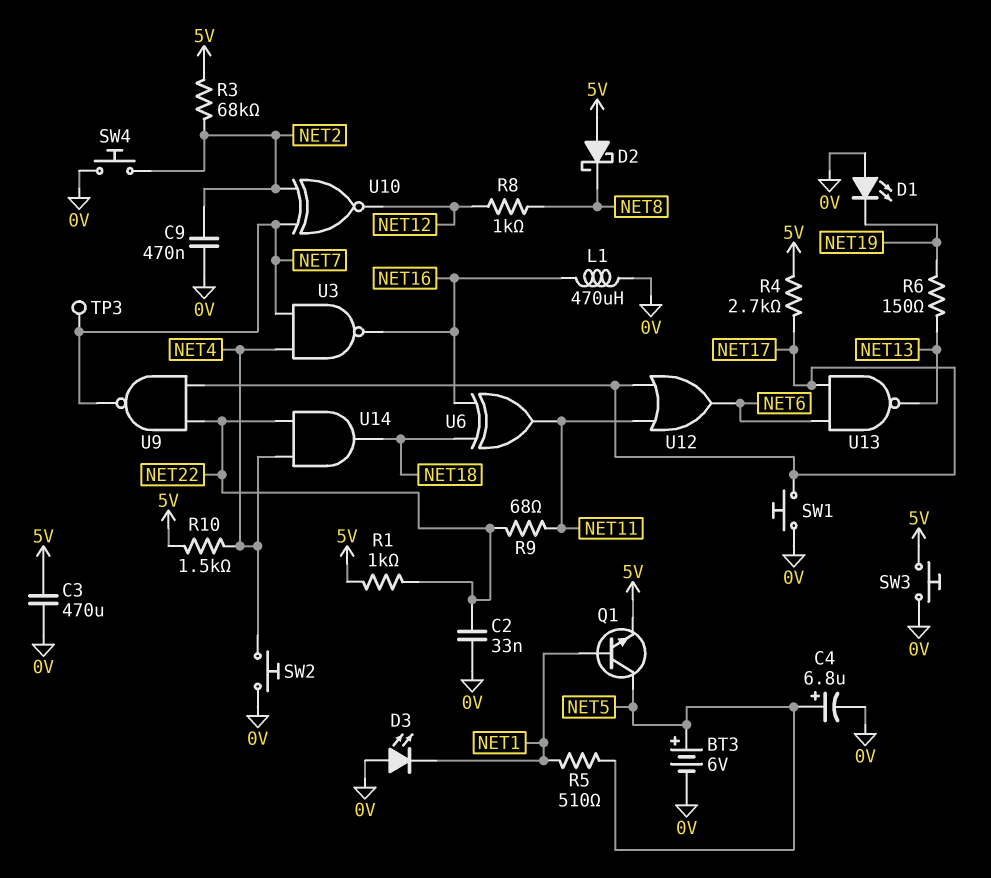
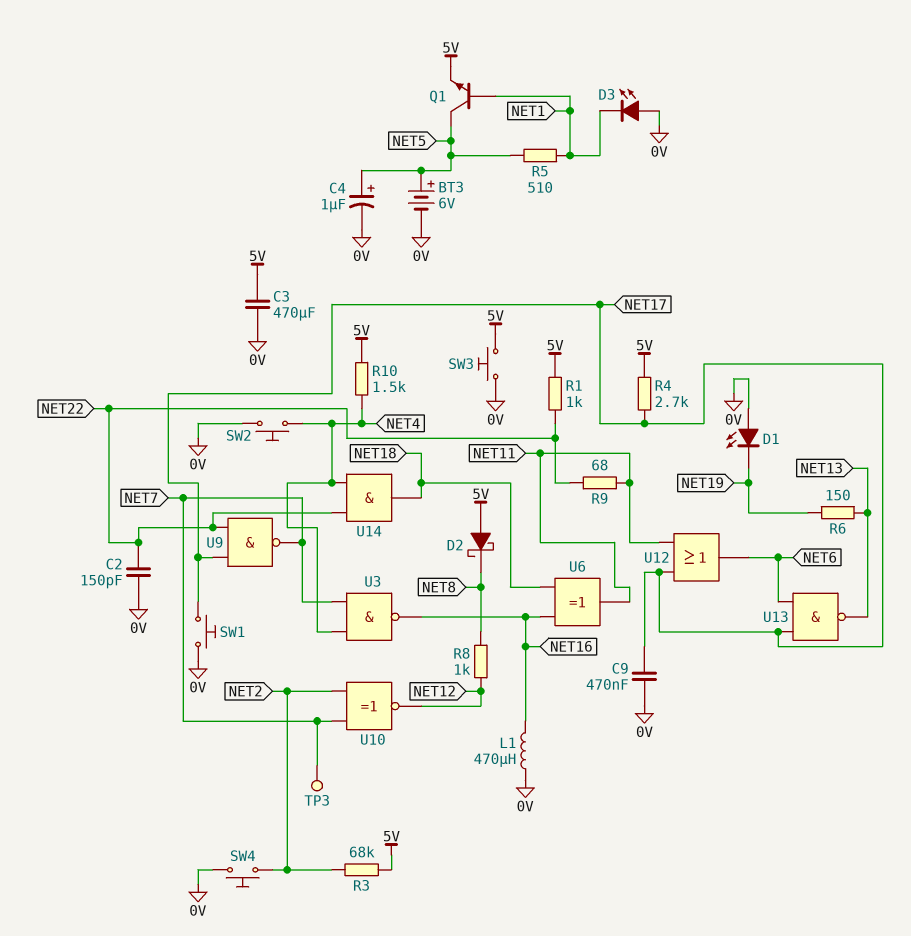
C2: 33nF (0V, NET22) -> 150pF (0V, NET22)
C4: 6.8uF (plus NET5, minus 0V) -> 1uF (plus NET5, minus 0V)
C9: 470nF (0V, NET2) -> 470nF (0V, NET17)

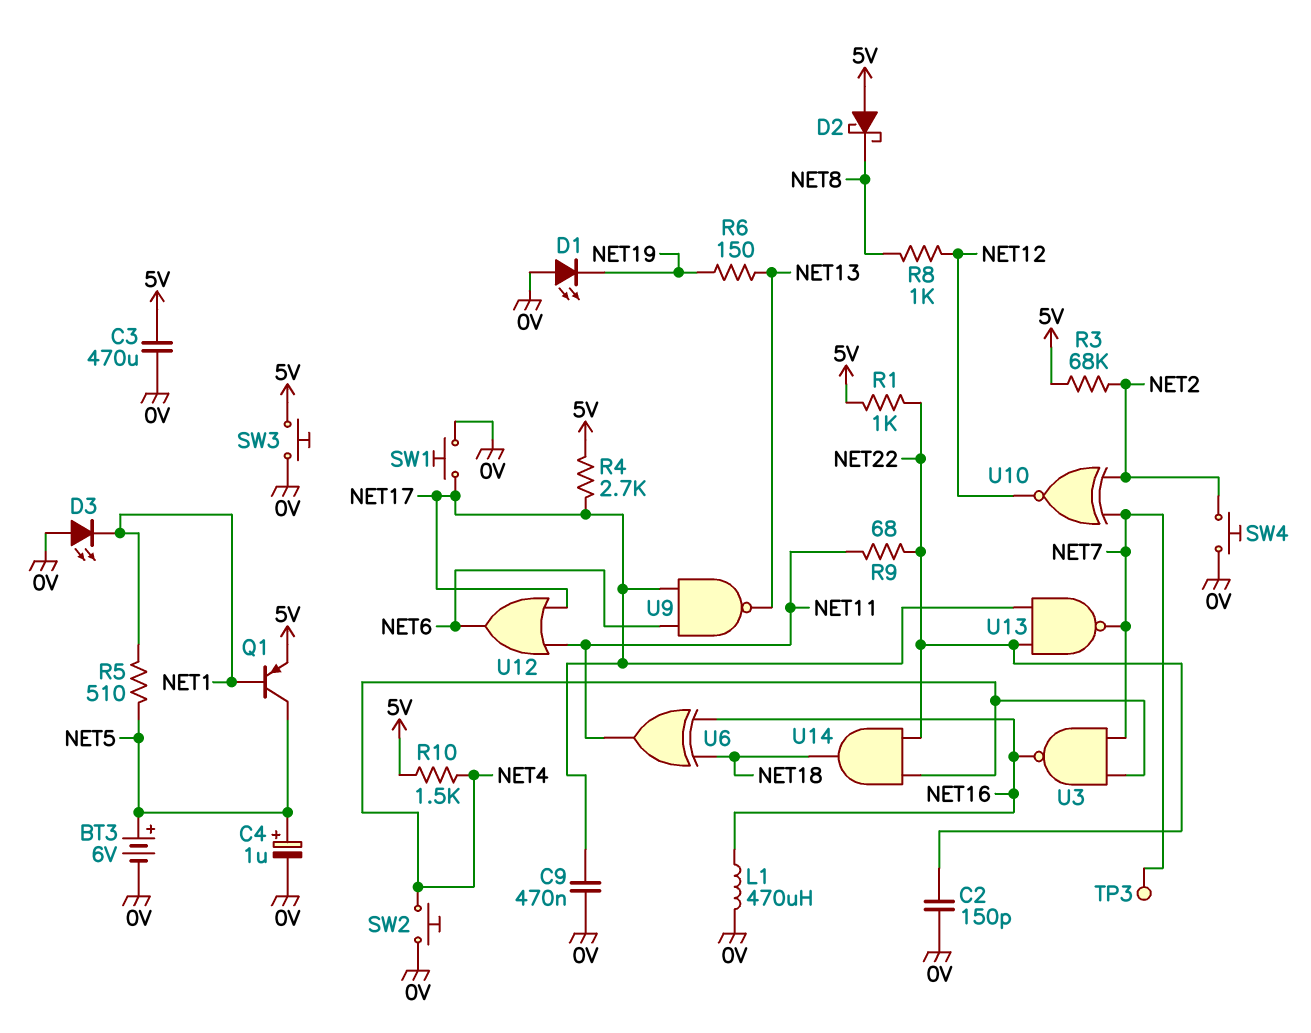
Q1: NPN (B NET1, C NET5, E 5V) -> PNP (B NET1, C NET5, E 5V)
U9: NAND (in NET17, in NET22, out NET7) -> NAND (in NET6, in NET17, out NET13)
U13: NAND (in NET6, in NET17, out NET13) -> NAND (in NET17, in NET22, out NET7)

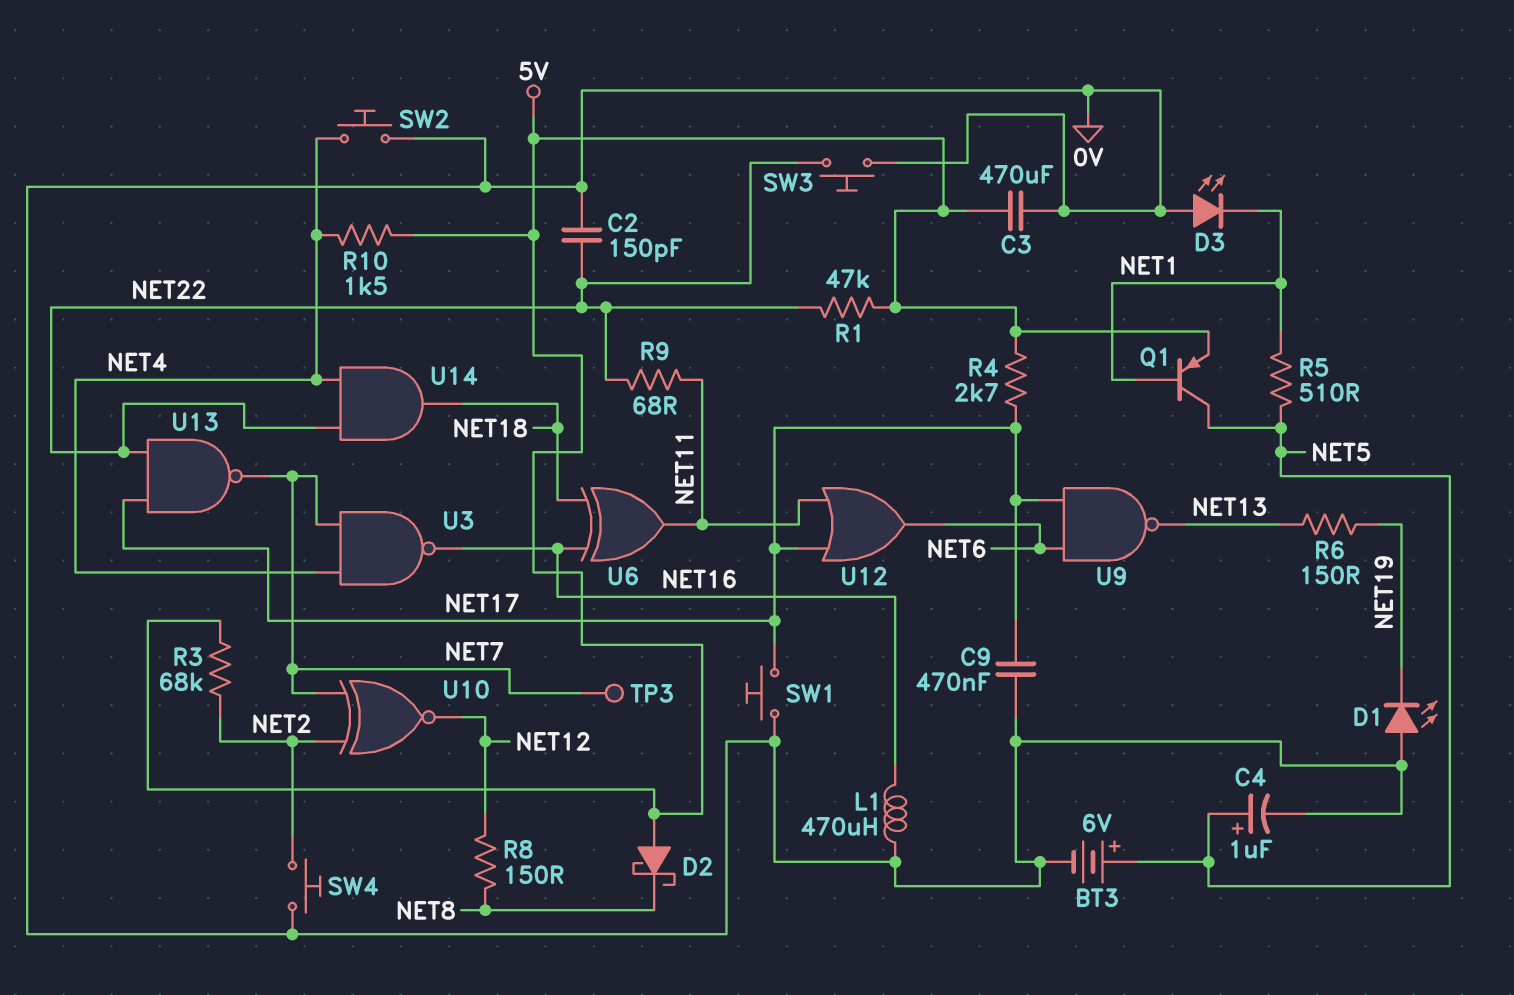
R1: 1k (5V, NET22) -> 47k (5V, NET22)
R8: 1k (NET8, NET12) -> 150 (NET8, NET12)
SW3: button (0V, 5V) -> button (0V, NET22)

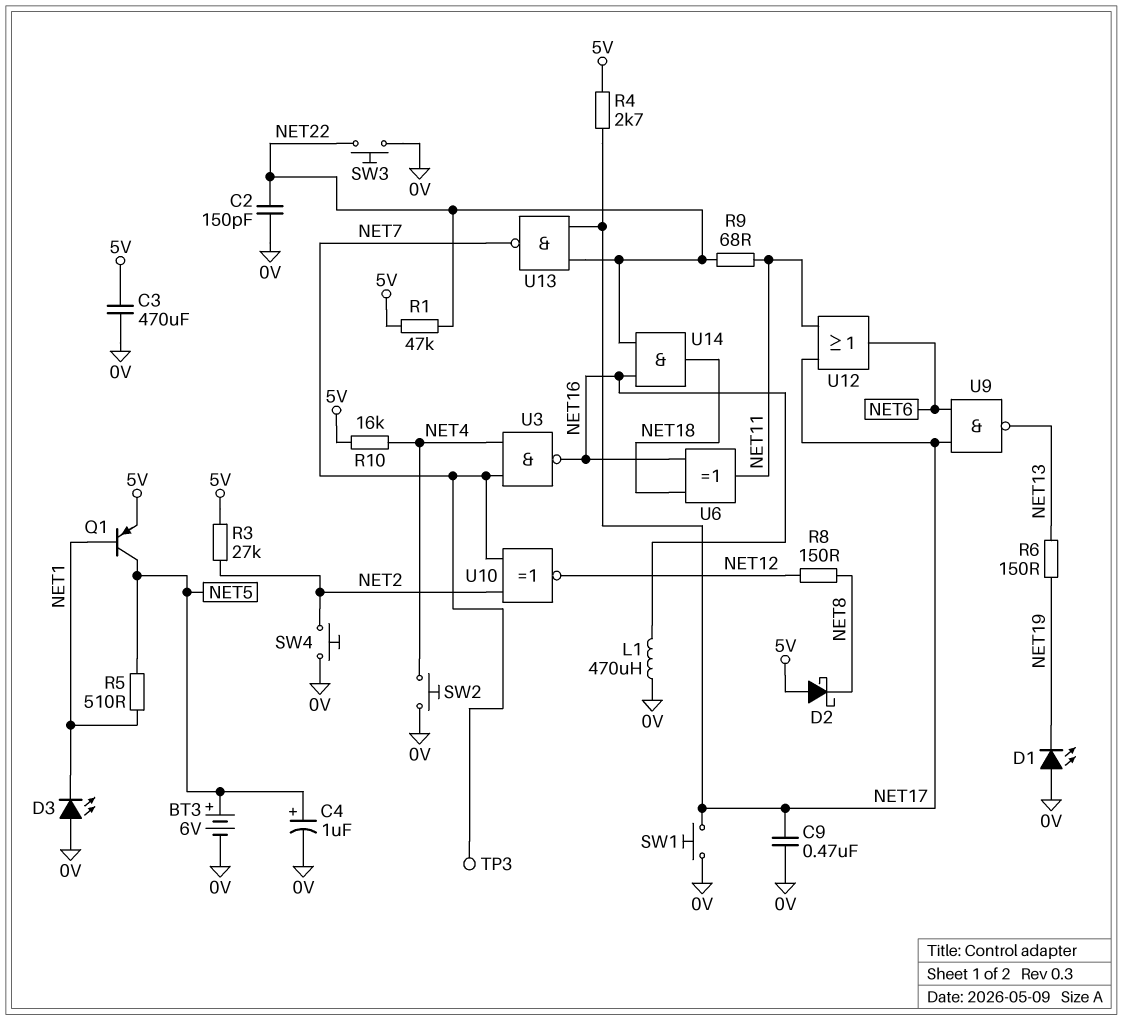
R3: 68k (5V, NET2) -> 27k (5V, NET2)
R10: 1.5k (5V, NET4) -> 16k (5V, NET4)
U14: AND (in NET4, in NET22, out NET18) -> AND (in NET16, in NET22, out NET18)

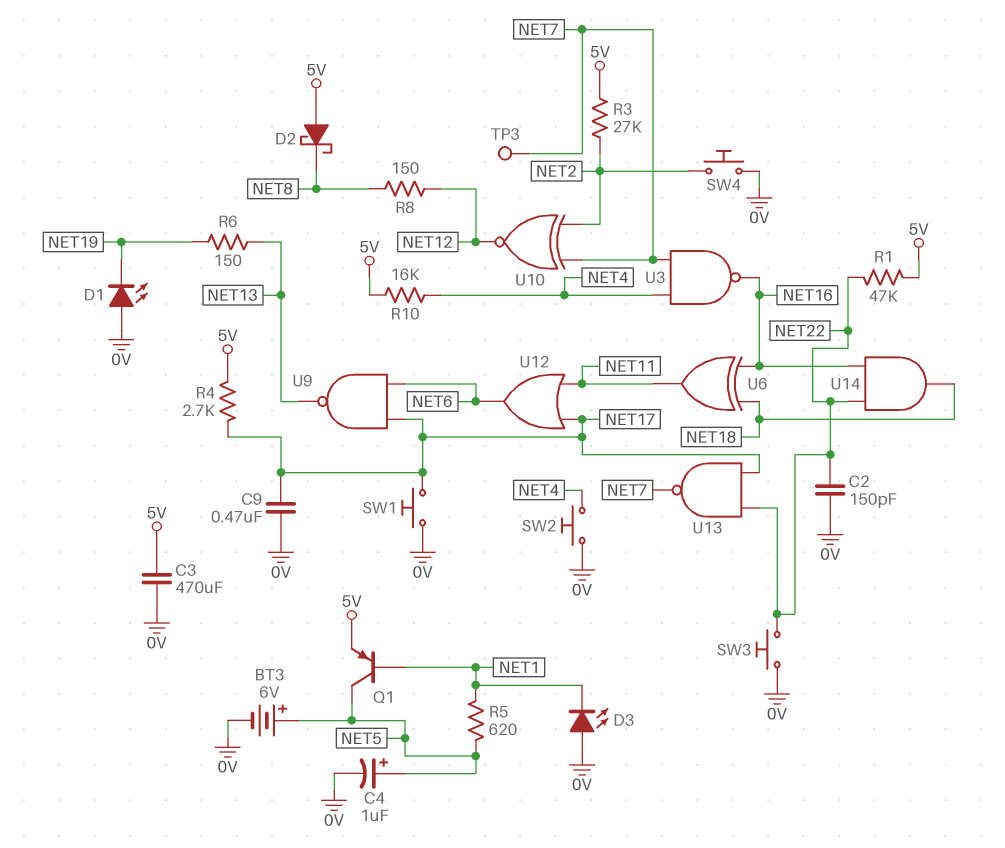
L1: 470uH (0V, NET16) -> none
R5: 510 (NET1, NET5) -> 620 (NET1, NET5)
R9: 68 (NET11, NET22) -> none

